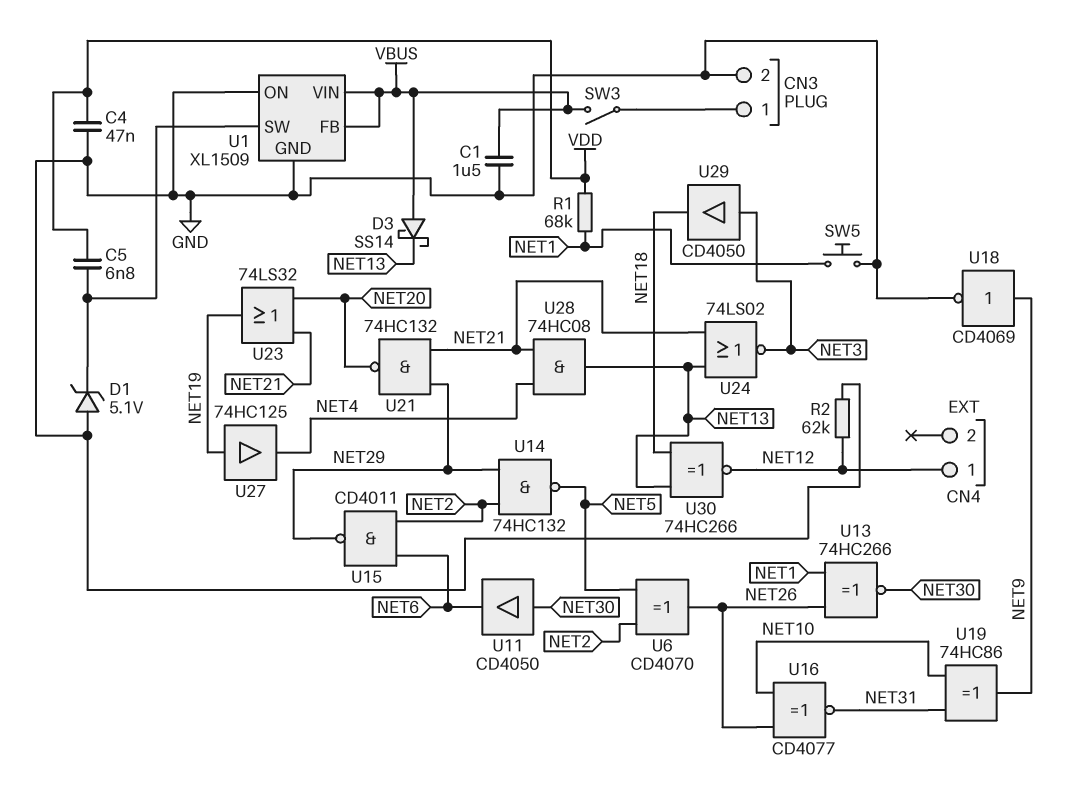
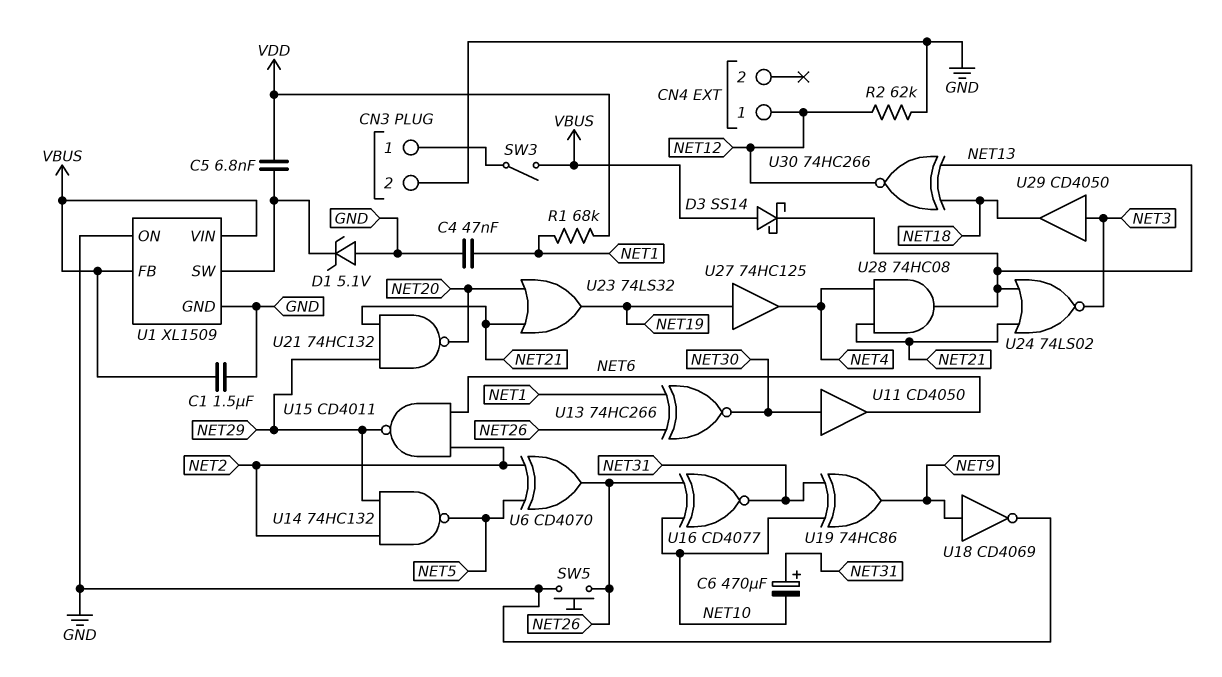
C4: 47nF (GND, VDD) -> 47nF (GND, NET1)
C6: none -> 470uF (plus NET31, minus NET10)
SW5: button (GND, NET1) -> button (GND, NET26)

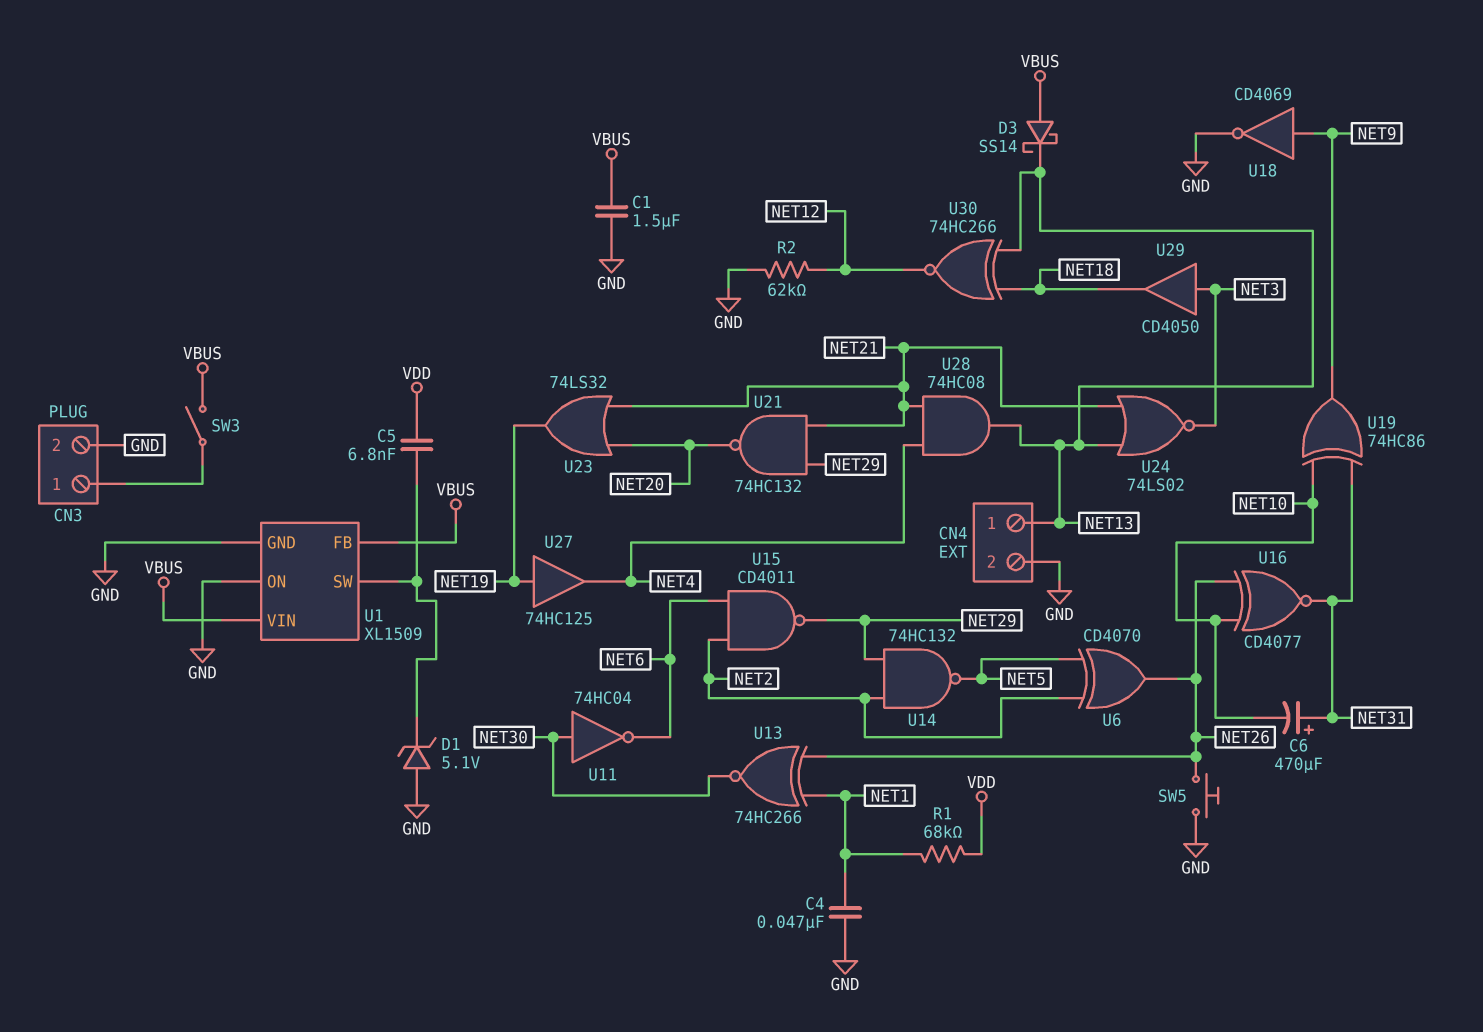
CN4 pin 1: NET12 -> NET13
CN4 pin 2: none -> GND
U11: buffer CD4050 (in NET30, out NET6) -> NOT 74HC04 (in NET30, out NET6)

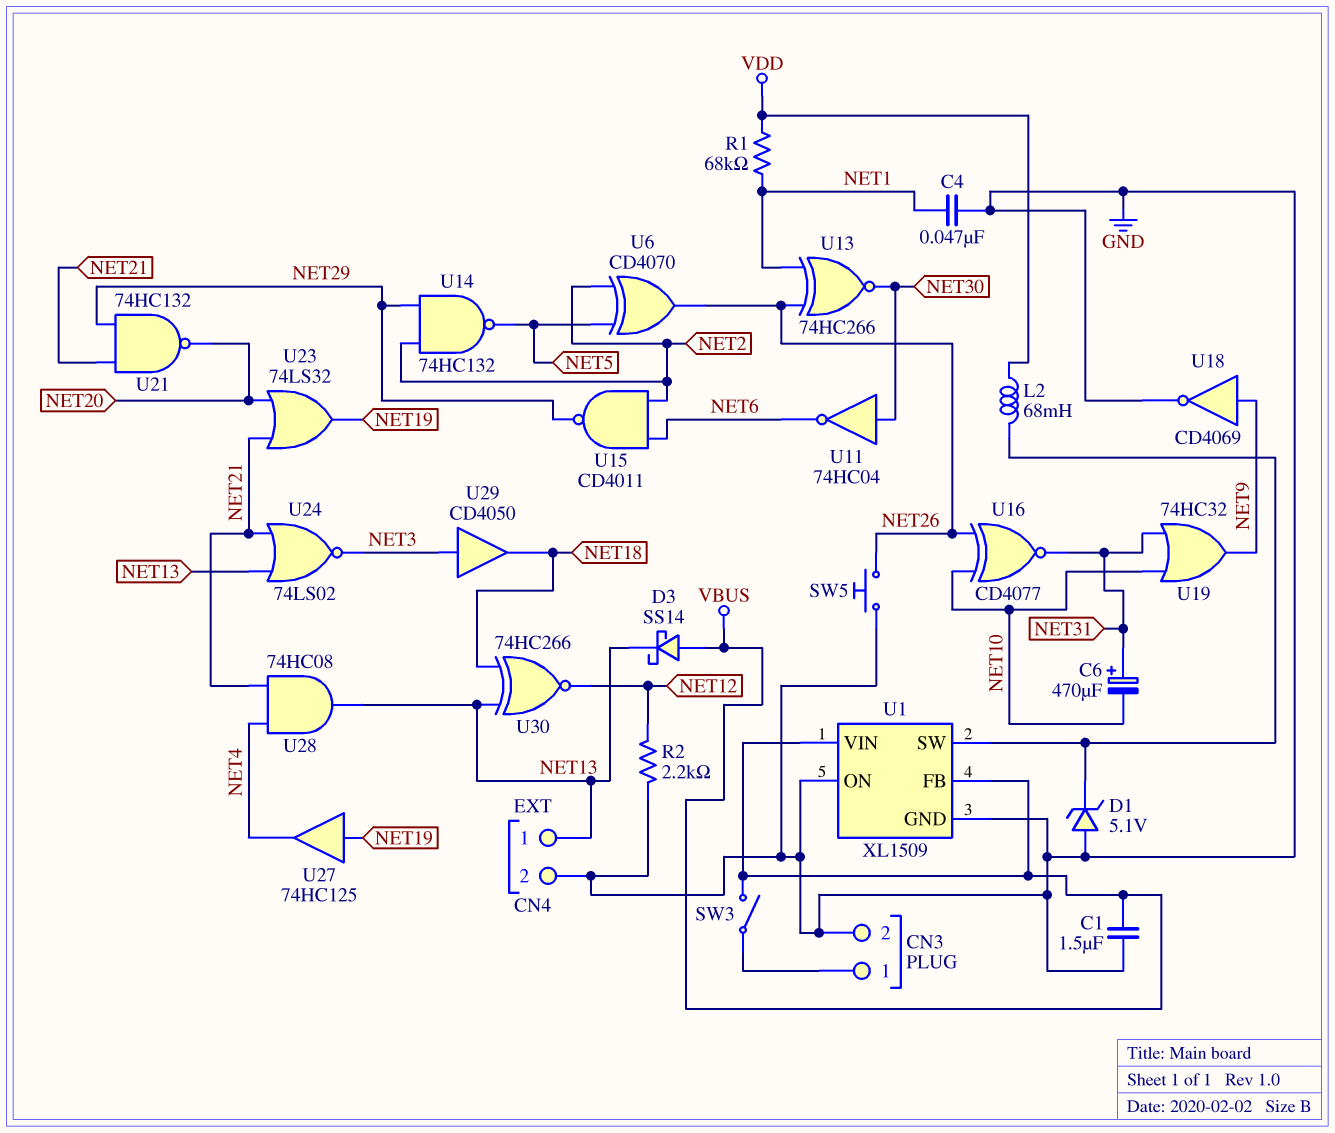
C5: 6.8nF (U1/SW, VDD) -> none
L2: none -> 68mH (U1/SW, VDD)
R2: 62k (GND, NET12) -> 2.2k (GND, NET12)
U19: XOR 74HC86 (in NET10, in NET31, out NET9) -> OR 74HC32 (in NET10, in NET31, out NET9)

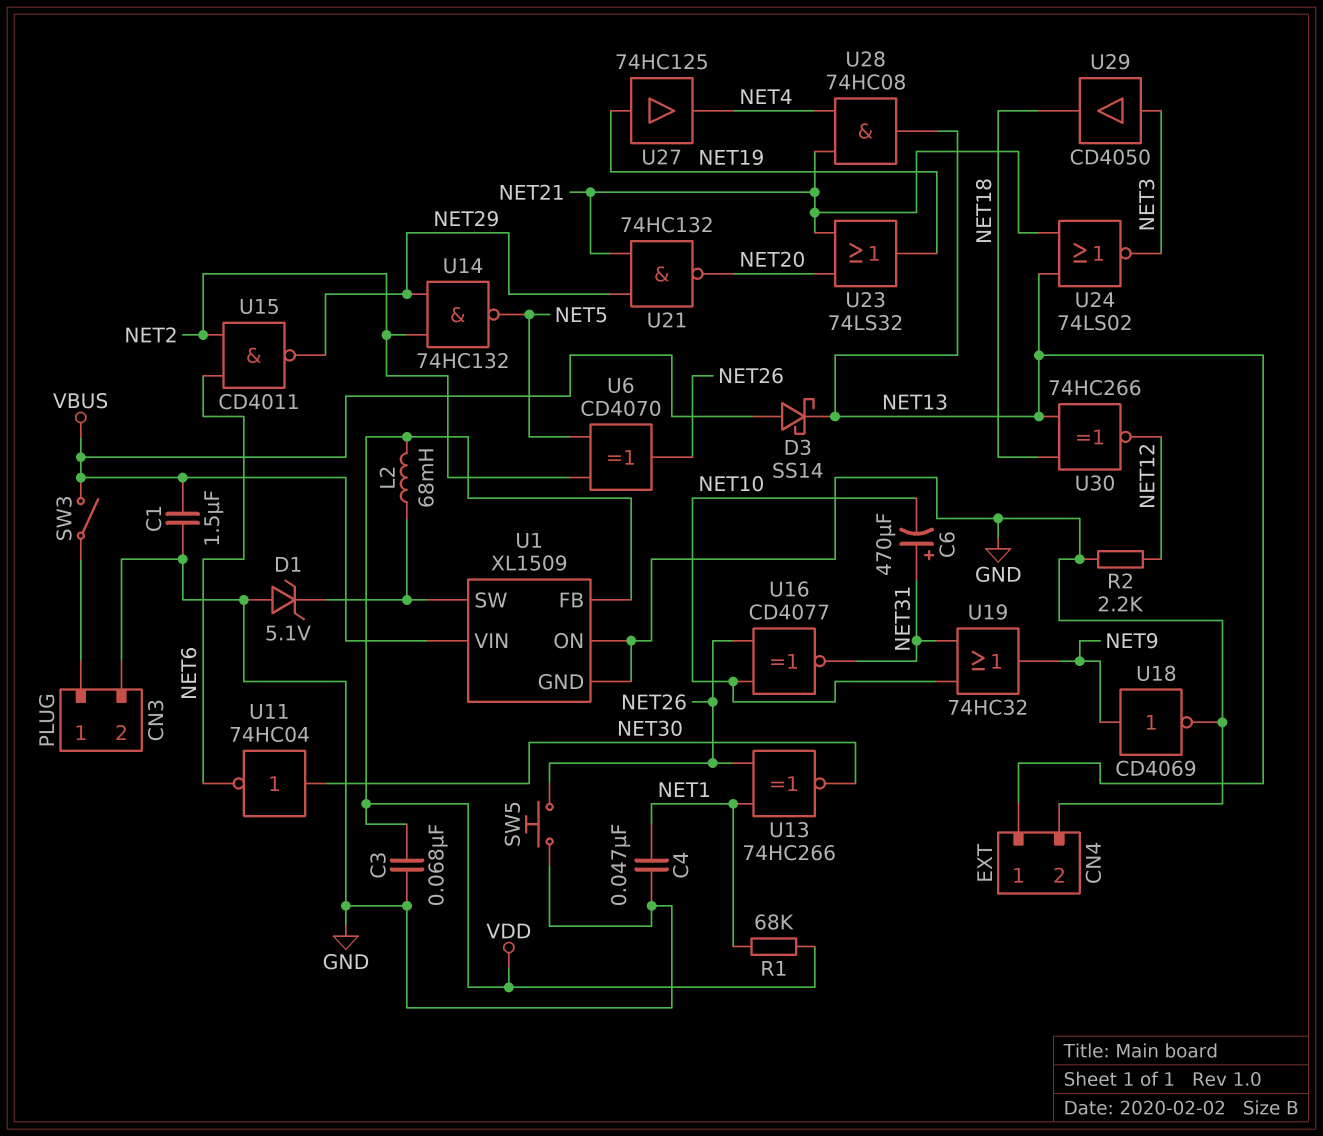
C3: none -> 68nF (GND, VDD)
U1 pin FB: VBUS -> VDD

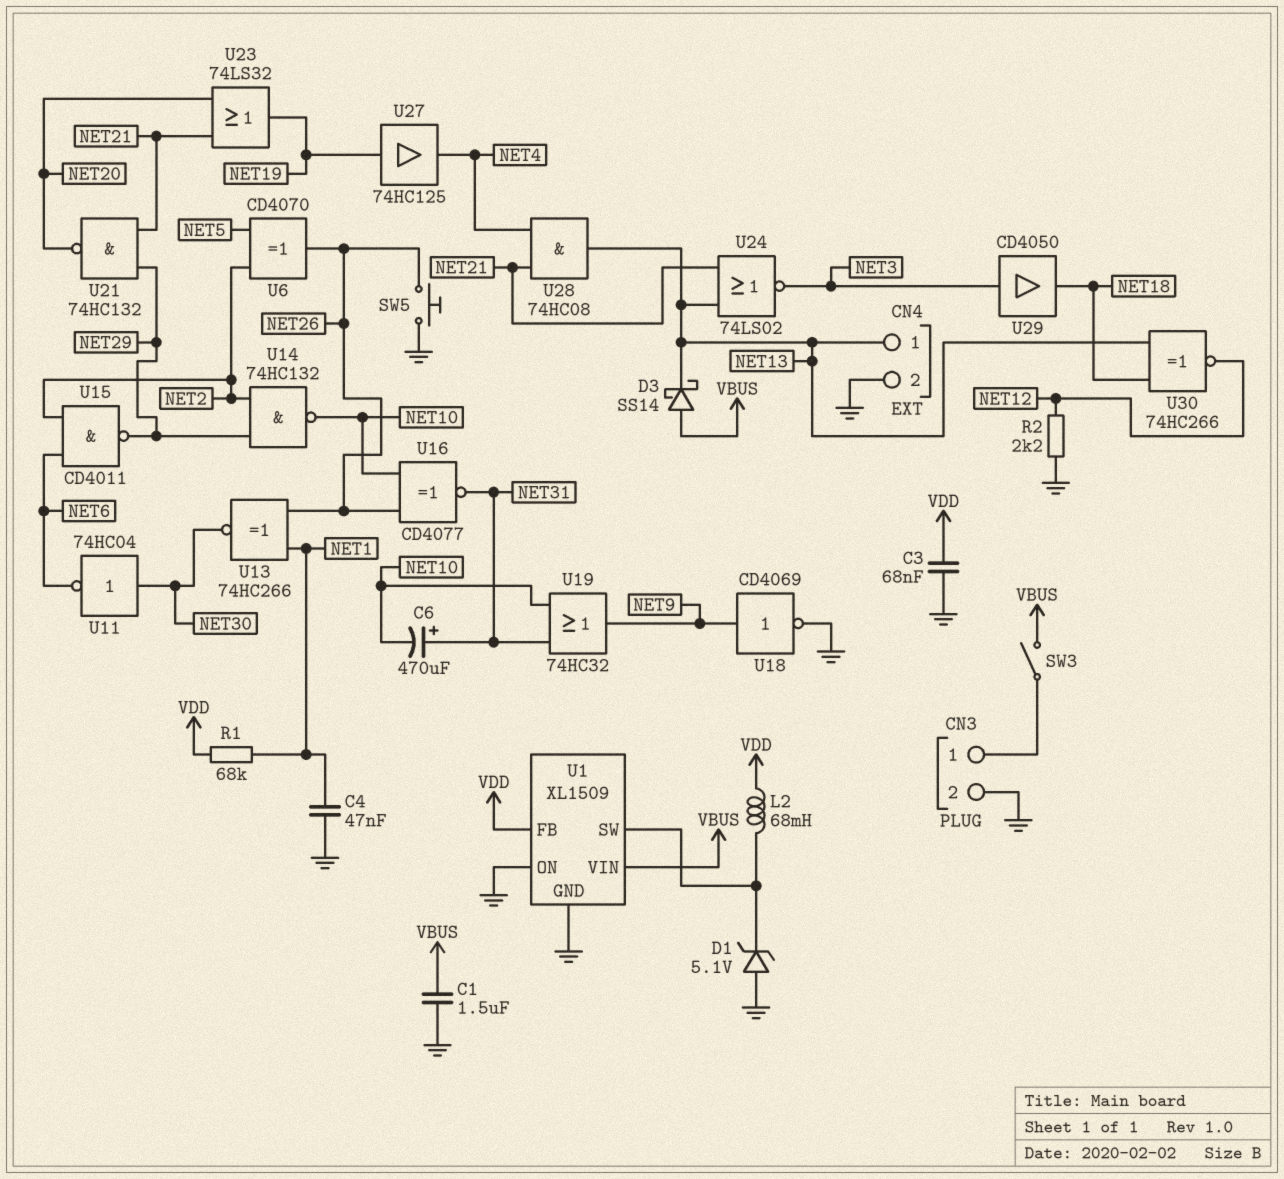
U14: NAND 74HC132 (in NET2, in NET29, out NET5) -> NAND 74HC132 (in NET2, in NET29, out NET10)

